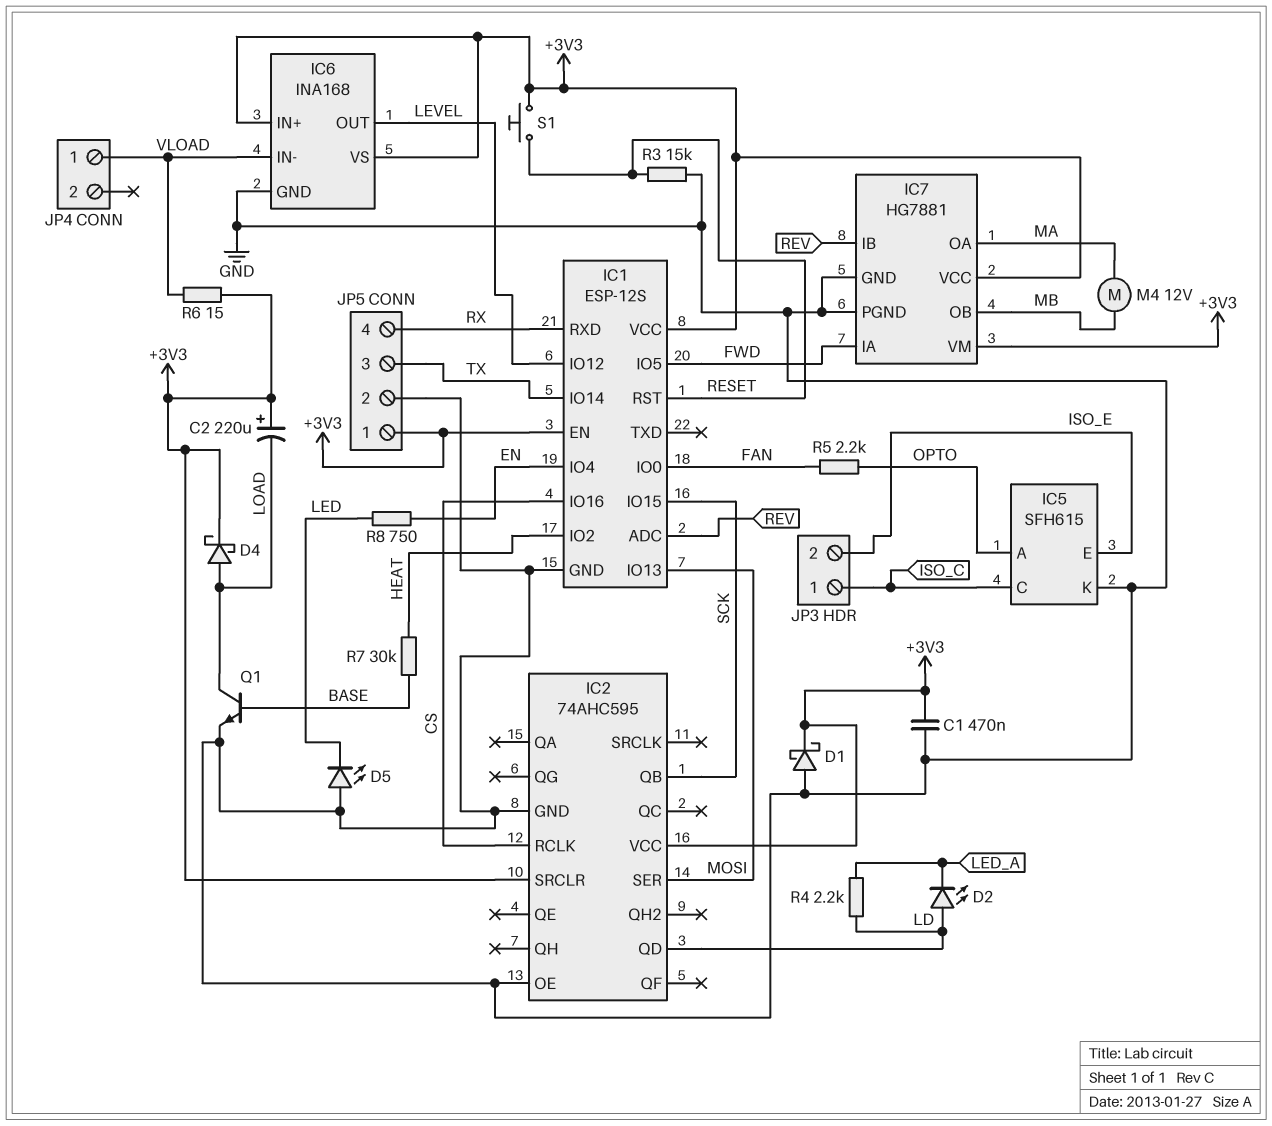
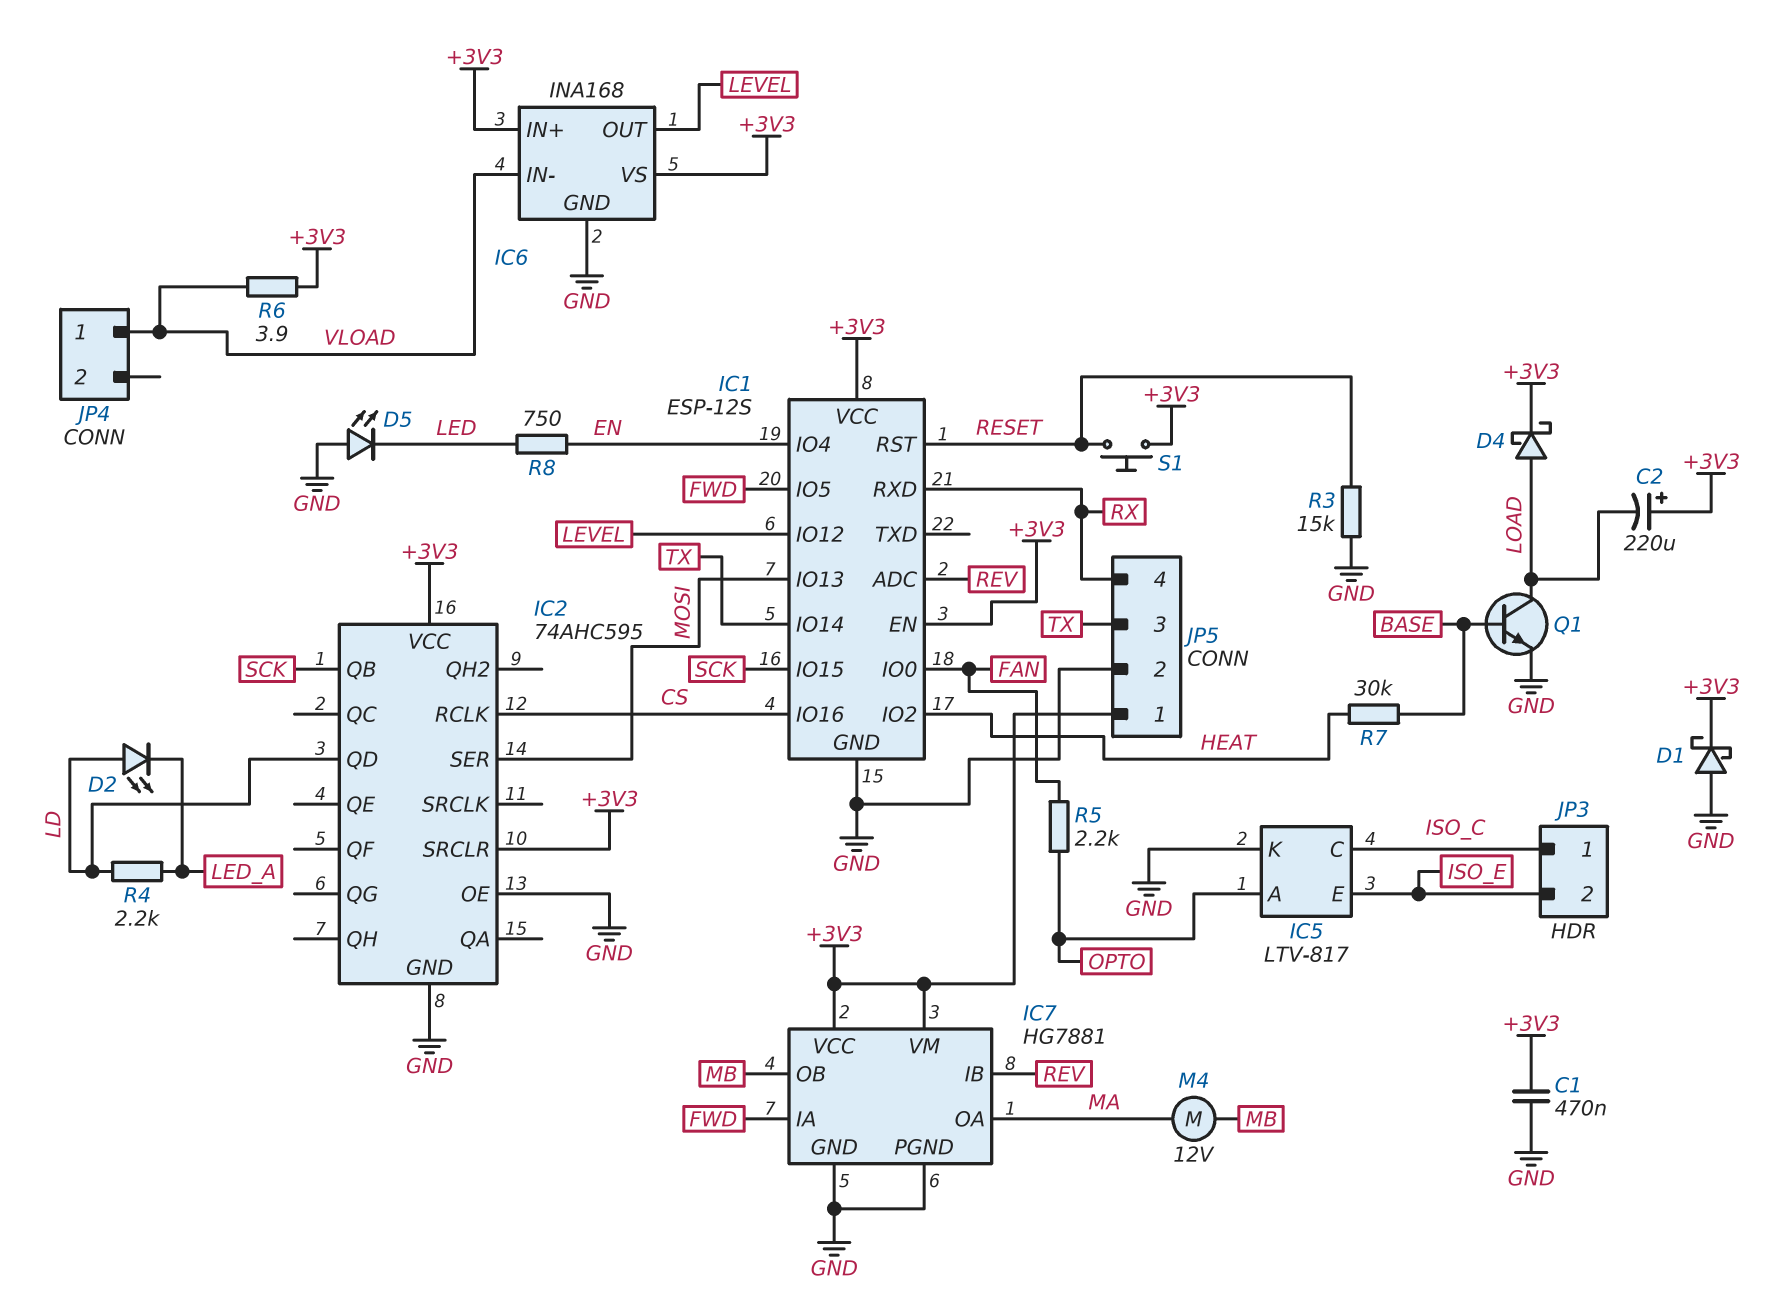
IC5: SFH615 -> LTV-817
R6: 15 (+3V3, VLOAD) -> 3.9 (+3V3, VLOAD)

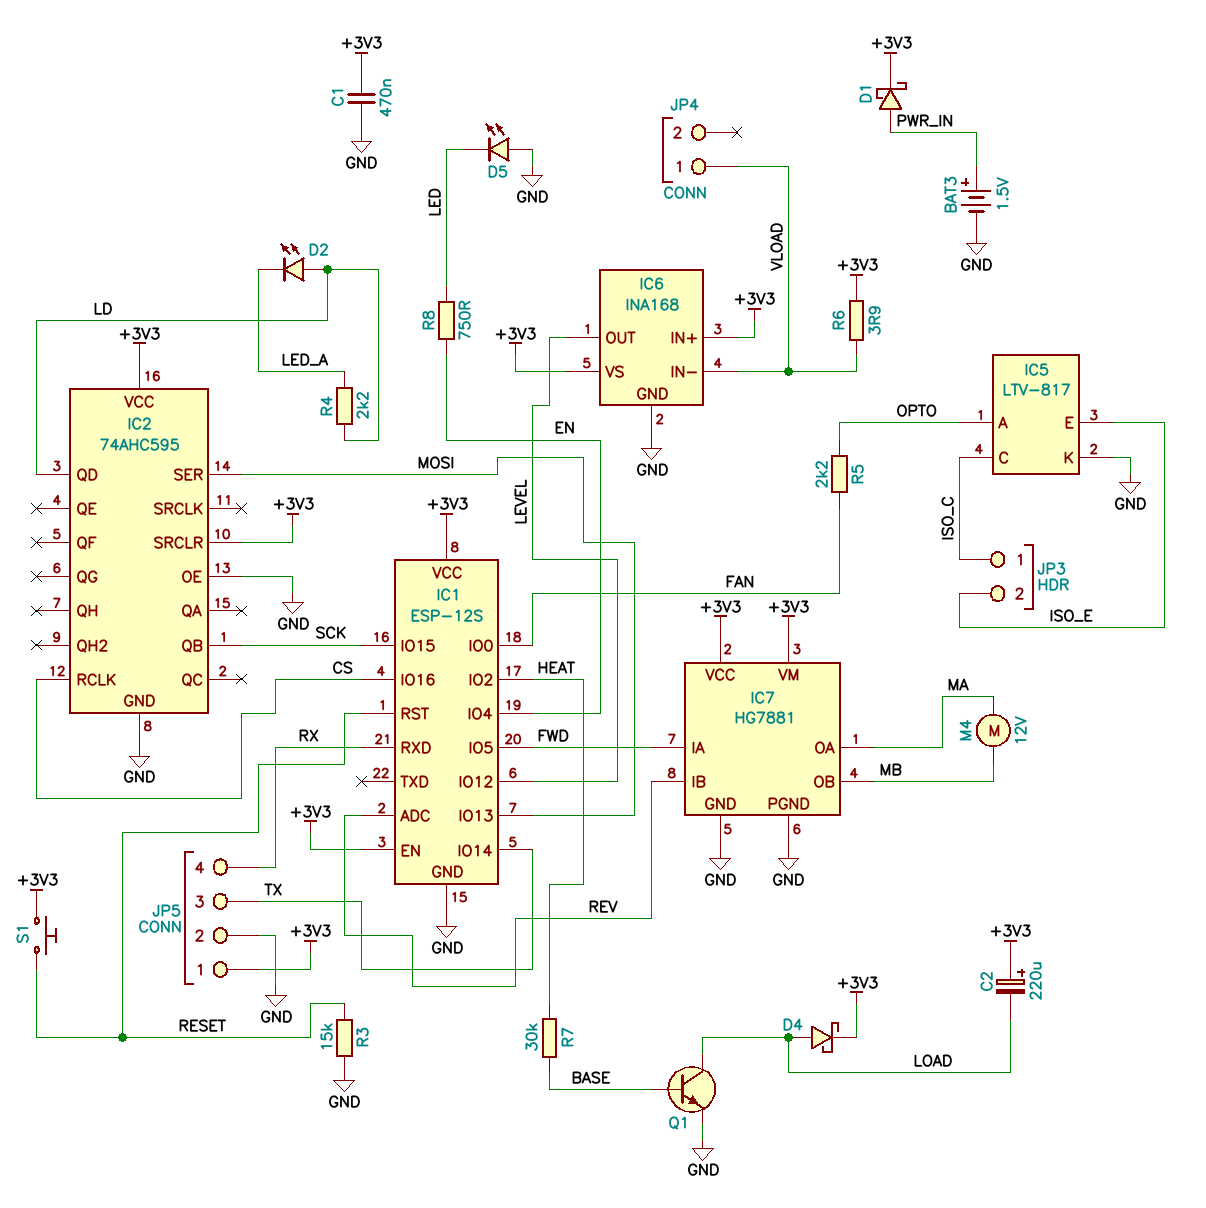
BAT3: none -> 1.5V (plus PWR_IN, minus GND)
D1: schottky (A GND, K +3V3) -> schottky (A PWR_IN, K +3V3)

